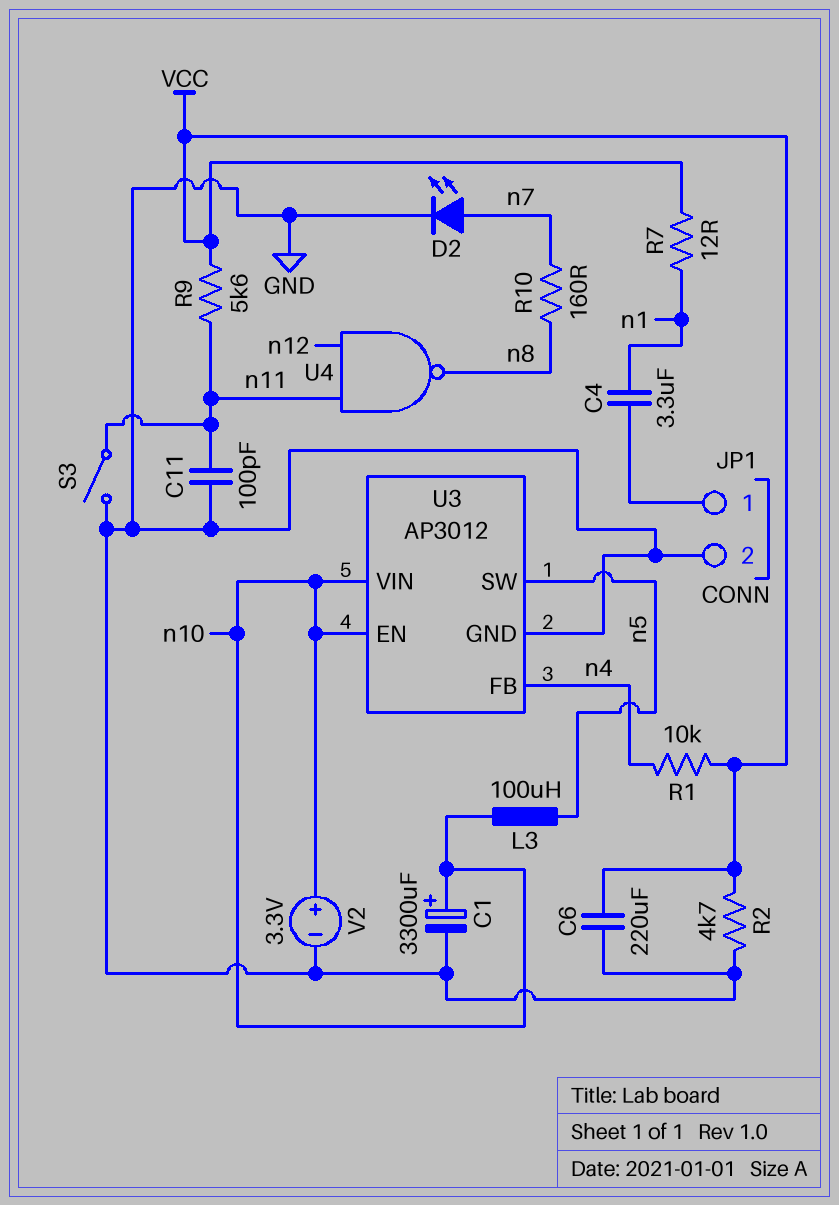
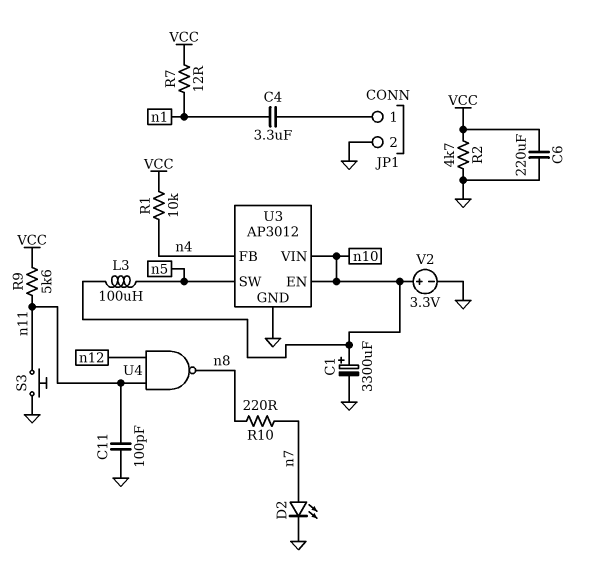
R10: 160 (n7, n8) -> 220 (n7, n8)
S3: switch (GND, n11) -> button (GND, n11)

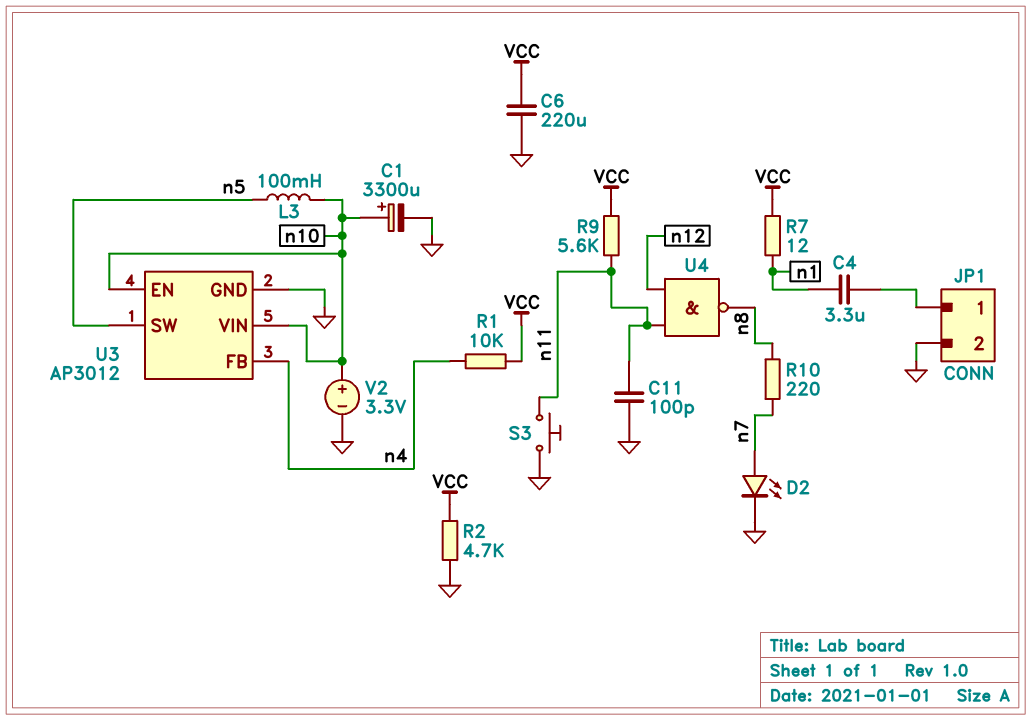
L3: 100uH (n5, n10) -> 100mH (n5, n10)

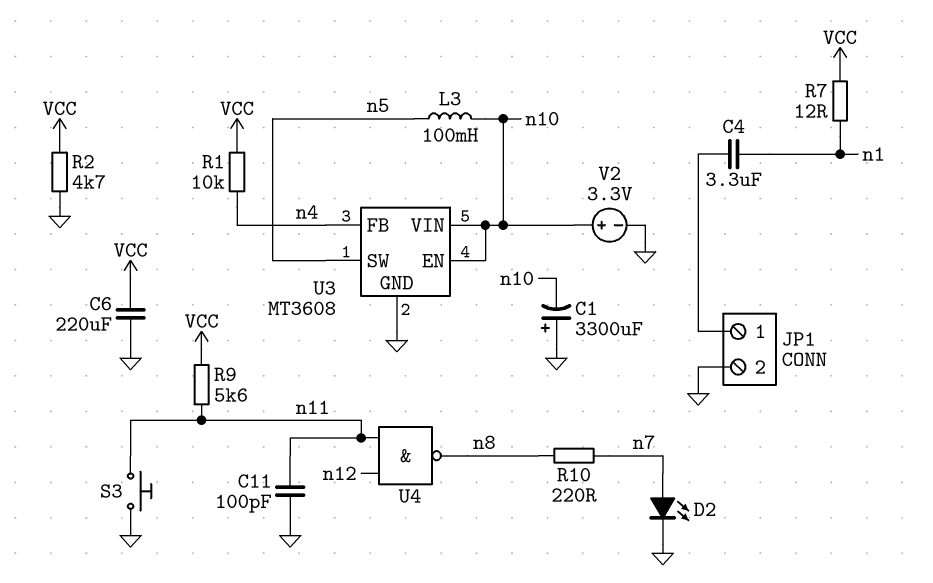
C1: 3300uF (plus n10, minus GND) -> 3300uF (plus GND, minus n10)
U3: AP3012 -> MT3608

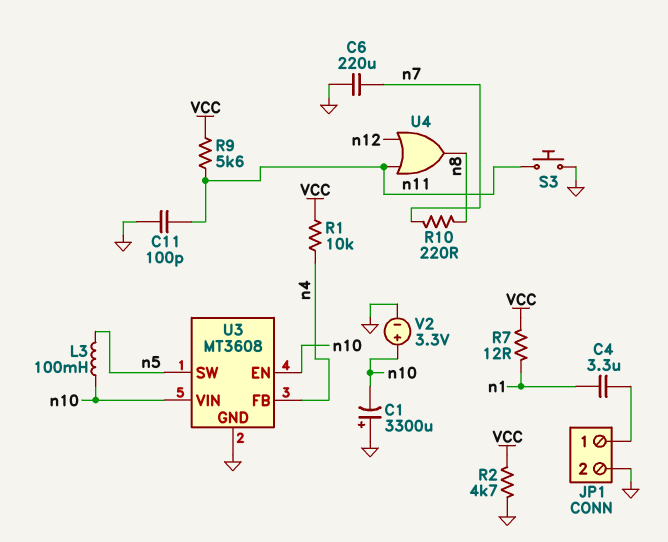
C6: 220uF (GND, VCC) -> 220uF (GND, n7)
D2: LED (A n7, K GND) -> none
U4: NAND (in n11, in n12, out n8) -> OR (in n11, in n12, out n8)

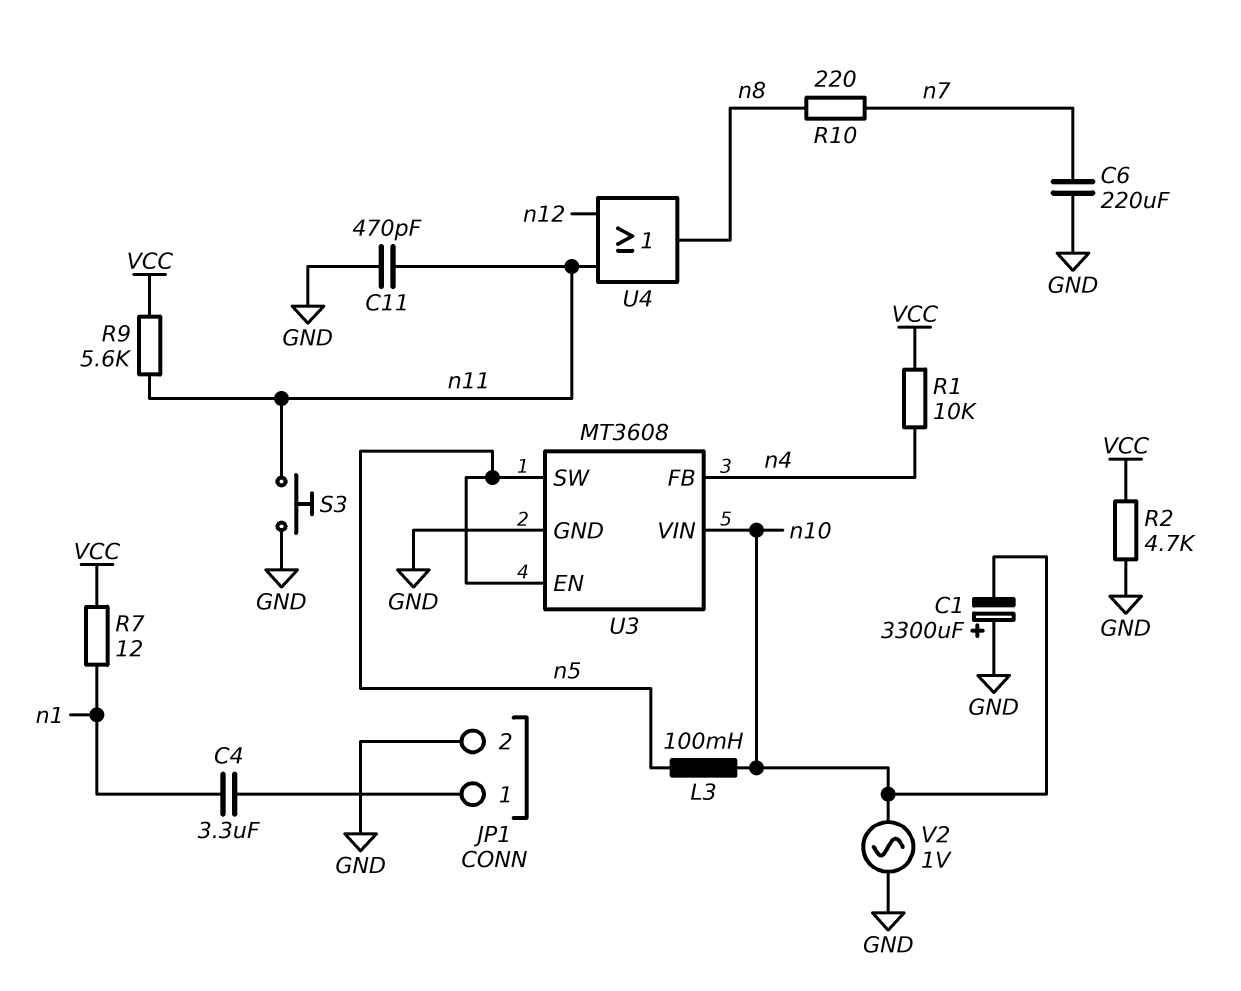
C11: 100pF (GND, n11) -> 470pF (GND, n11)
U3 pin EN: n10 -> n5
V2: 3.3V (plus n10, minus GND) -> AC 1V (GND, n10)

